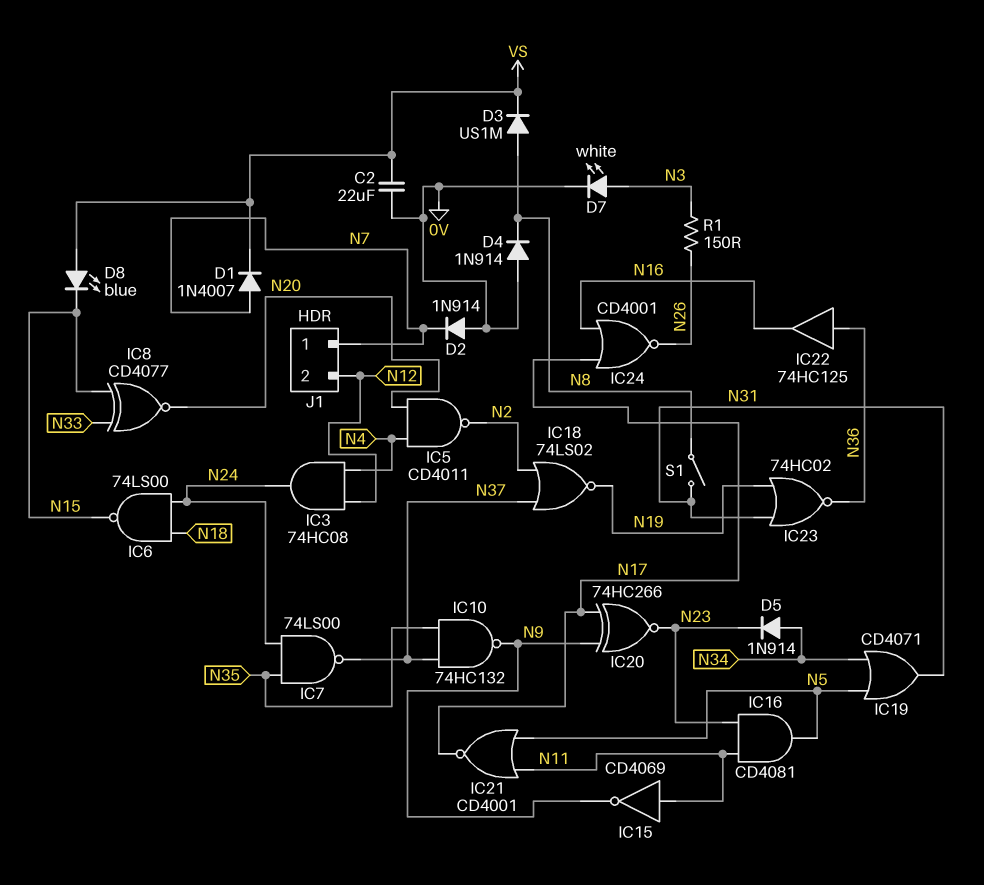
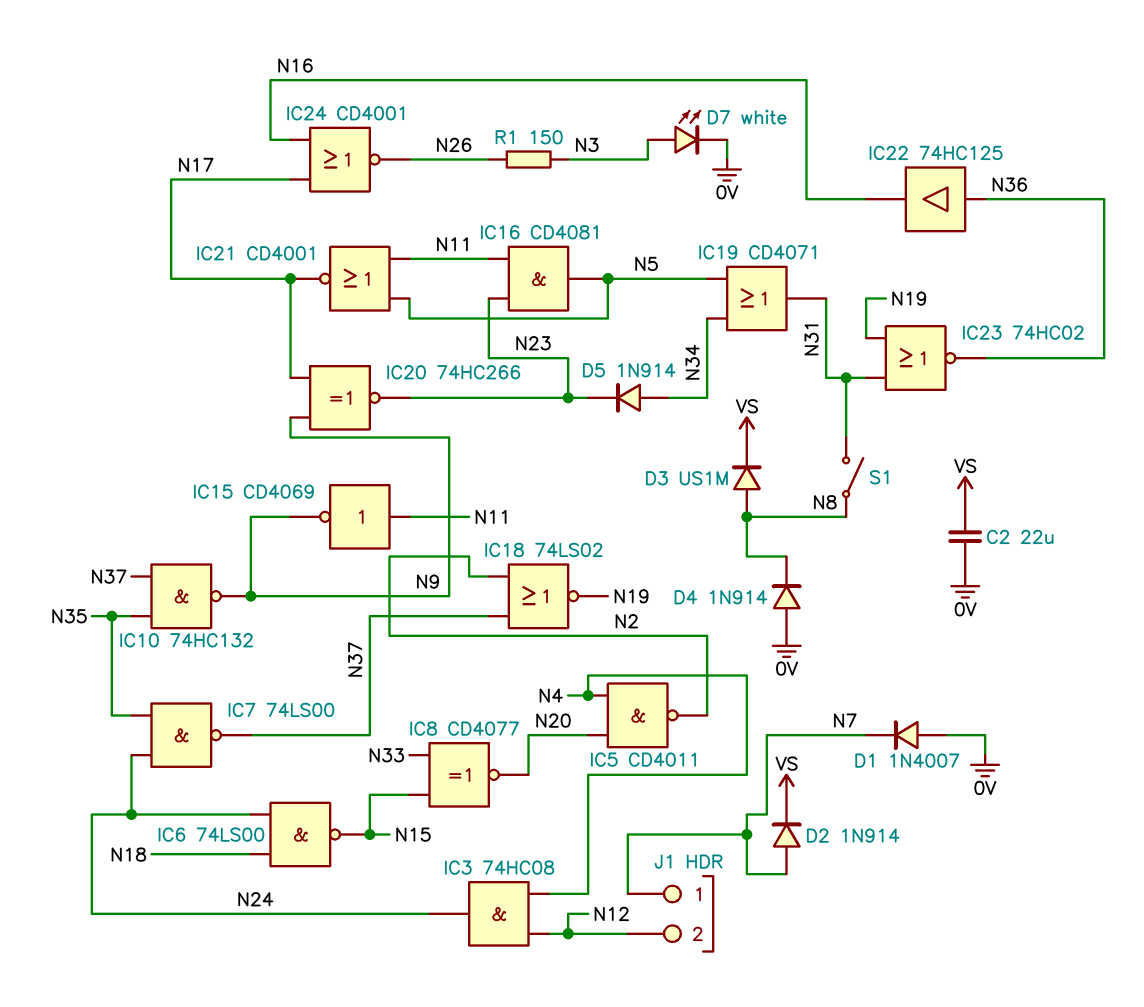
D1: diode 1N4007 (A N7, K VS) -> diode 1N4007 (A 0V, K N7)
D2: diode 1N914 (A 0V, K N7) -> diode 1N914 (A N7, K VS)
D8: LED blue (A VS, K N15) -> none

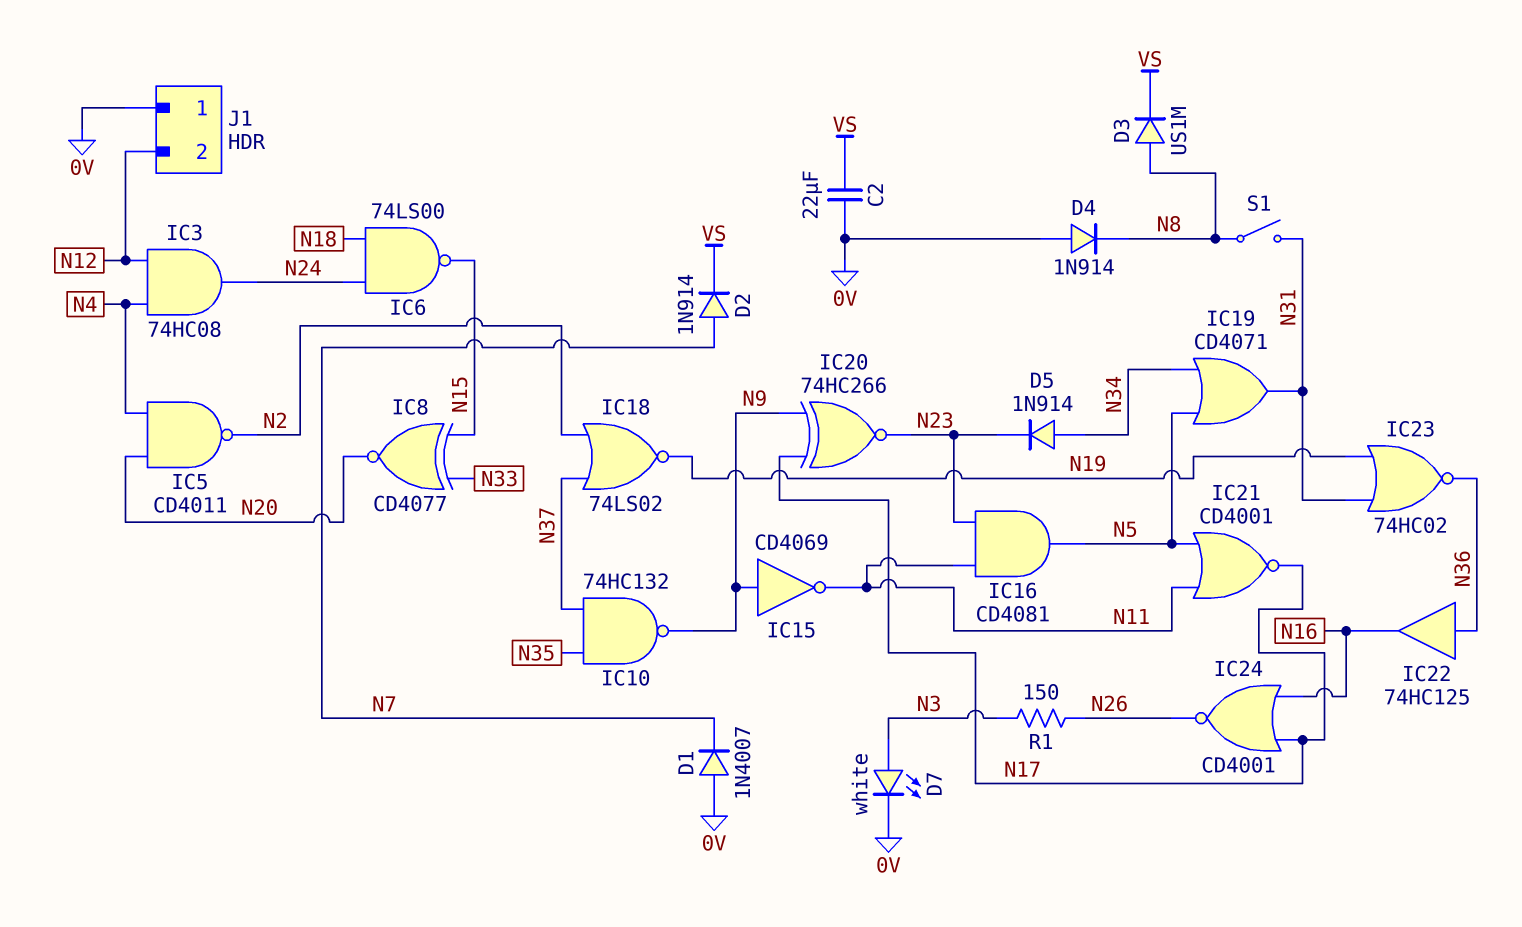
IC7: NAND 74LS00 (in N24, in N35, out N37) -> none
IC15: NOT CD4069 (in N11, out N9) -> NOT CD4069 (in N9, out N11)
J1 pin 1: N7 -> 0V

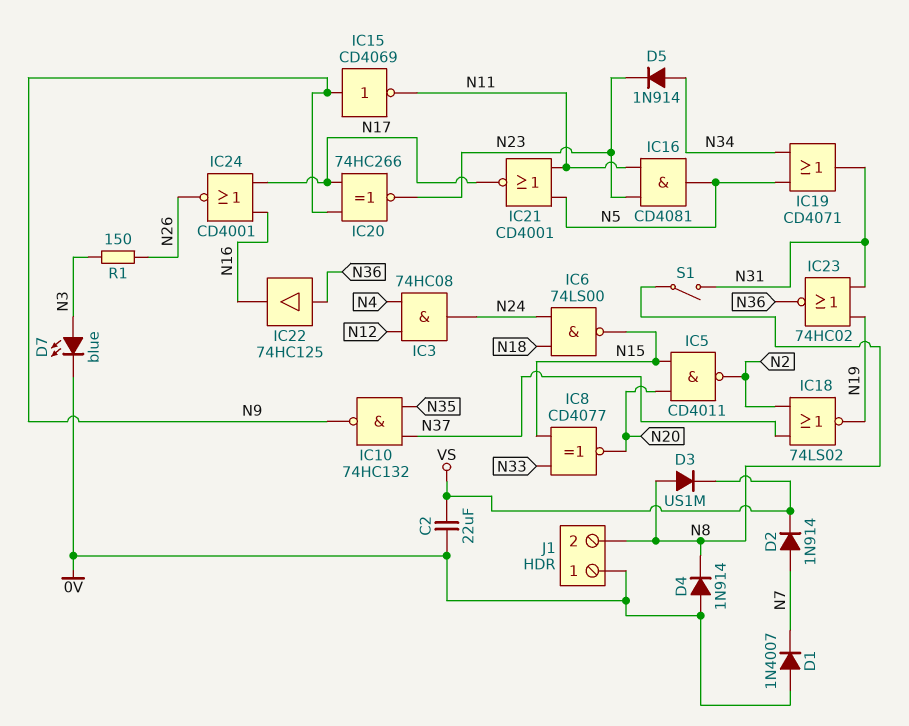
D7: LED white (A N3, K 0V) -> LED blue (A N3, K 0V)
IC5: NAND CD4011 (in N4, in N20, out N2) -> NAND CD4011 (in N15, in N20, out N2)
J1 pin 2: N12 -> N8

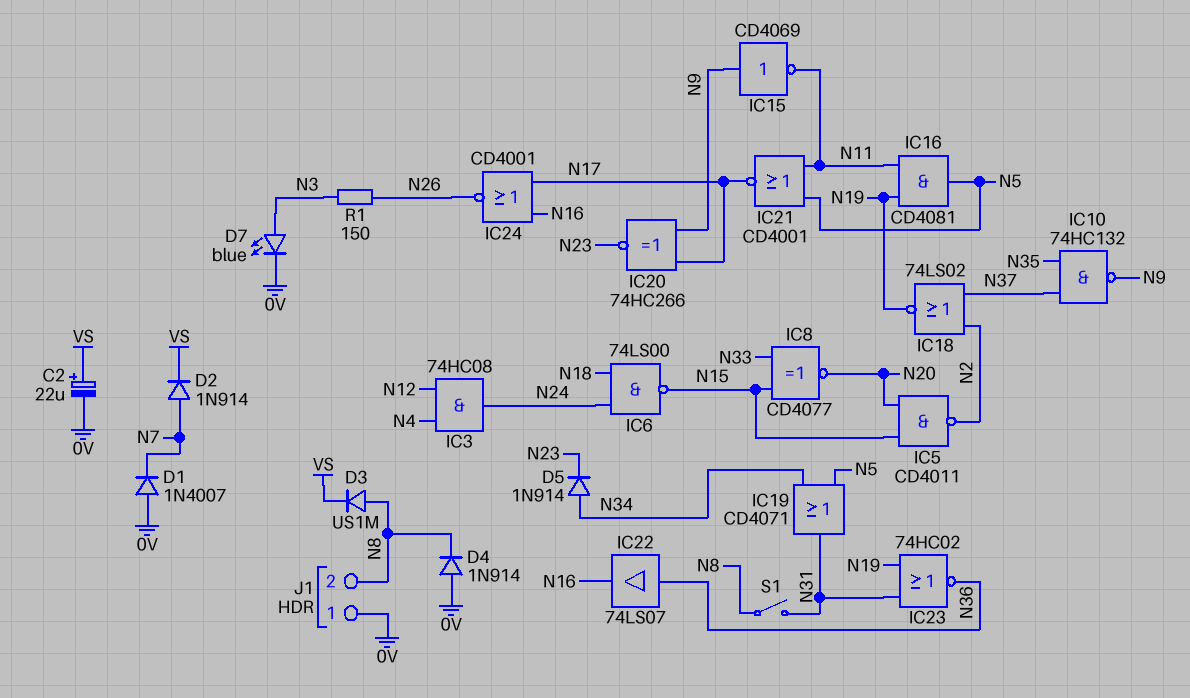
C2: 22uF (0V, VS) -> 22uF (plus VS, minus 0V)
IC16: AND CD4081 (in N11, in N23, out N5) -> AND CD4081 (in N11, in N19, out N5)
IC22: buffer 74HC125 (in N36, out N16) -> buffer 74LS07 (in N36, out N16)

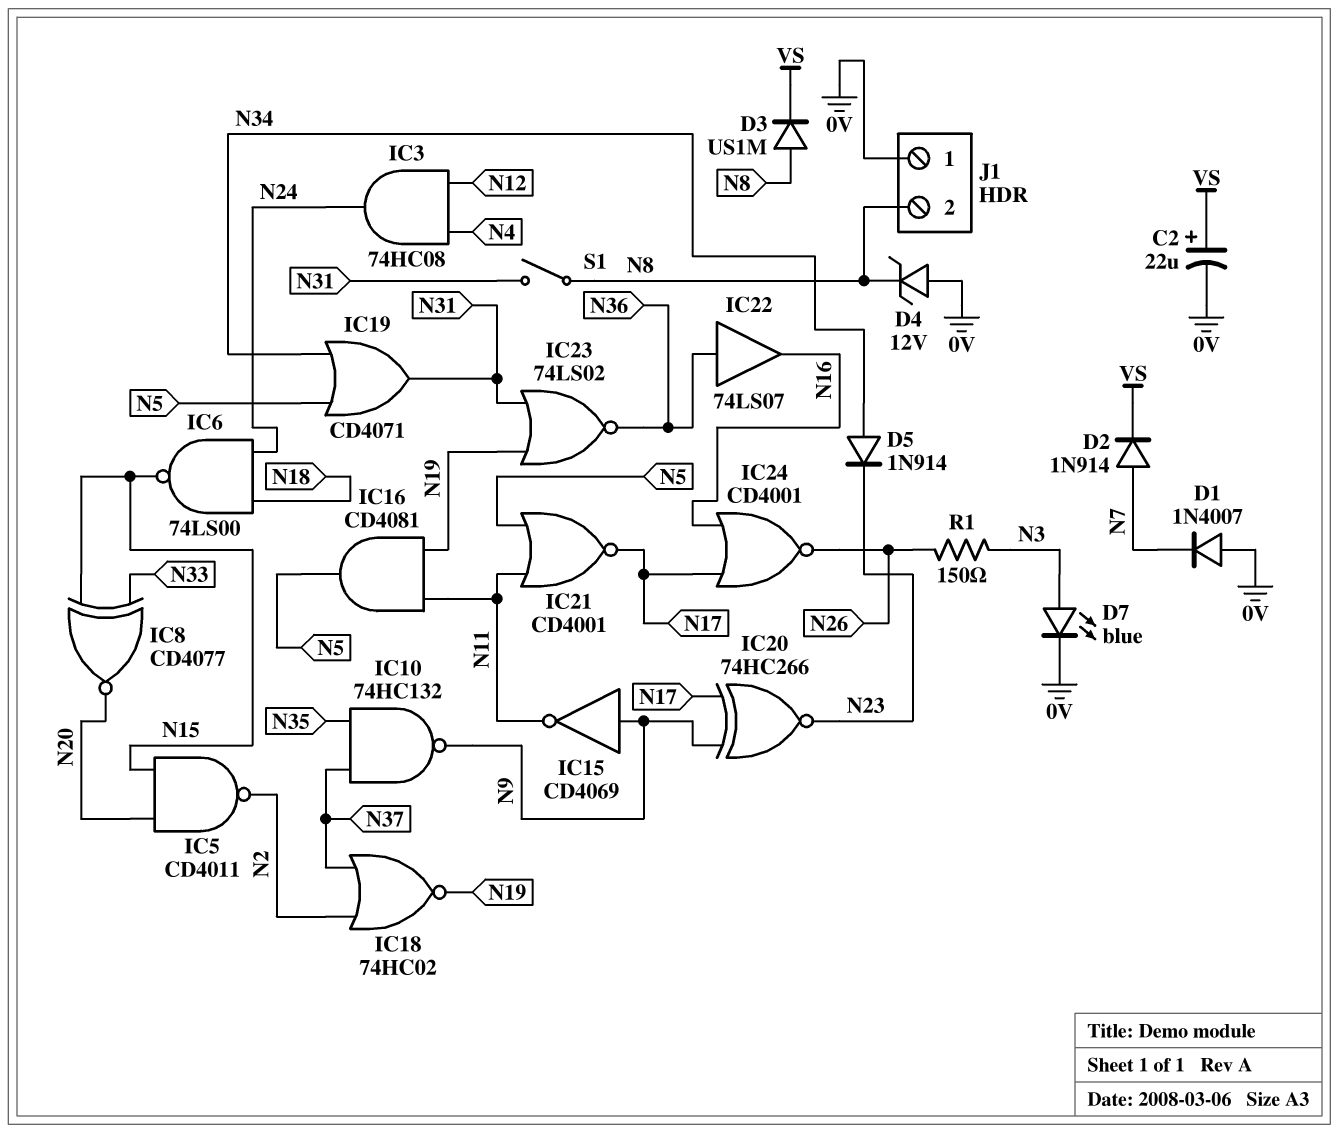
D4: diode 1N914 (A 0V, K N8) -> zener 12V (A 0V, K N8)
IC18: NOR 74LS02 (in N2, in N37, out N19) -> NOR 74HC02 (in N2, in N37, out N19)
IC23: NOR 74HC02 (in N19, in N31, out N36) -> NOR 74LS02 (in N19, in N31, out N36)

